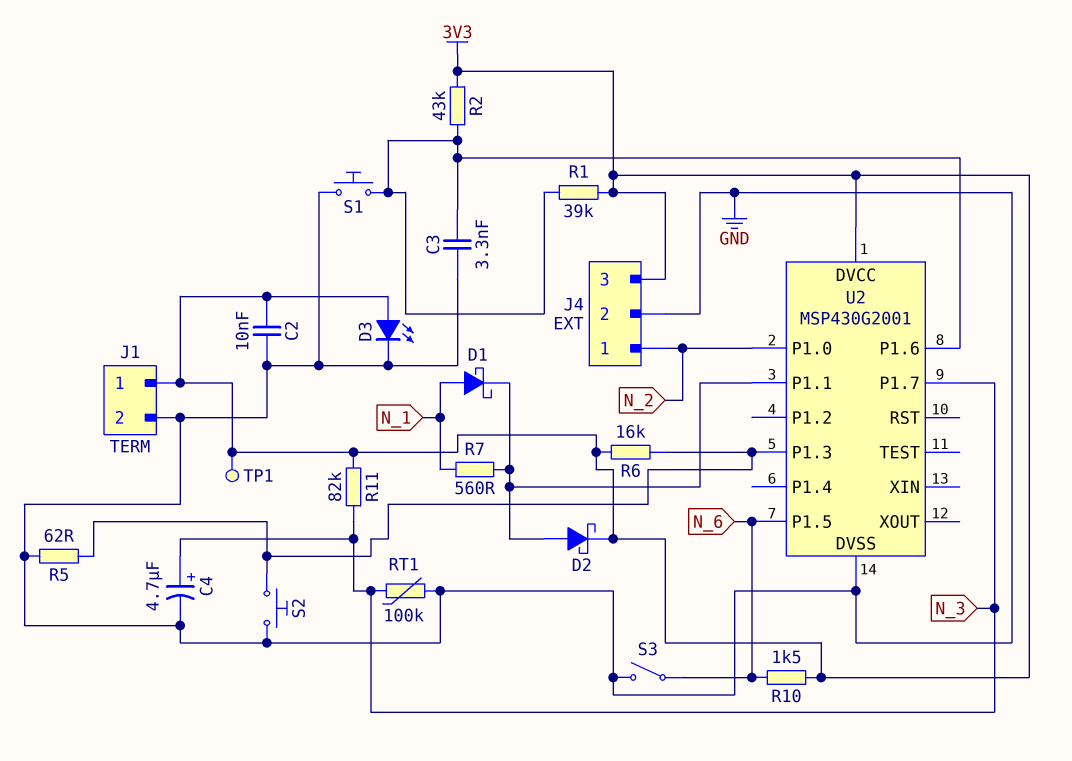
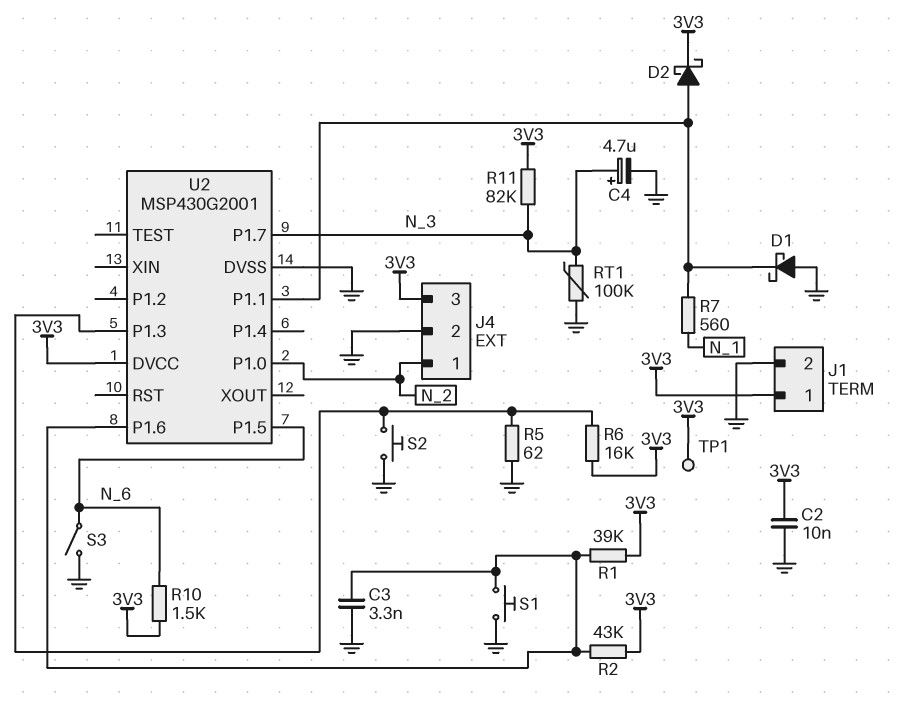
D1: schottky (A N_1, K U2/P1.1) -> schottky (A GND, K U2/P1.1)
D3: LED (A 3V3, K GND) -> none

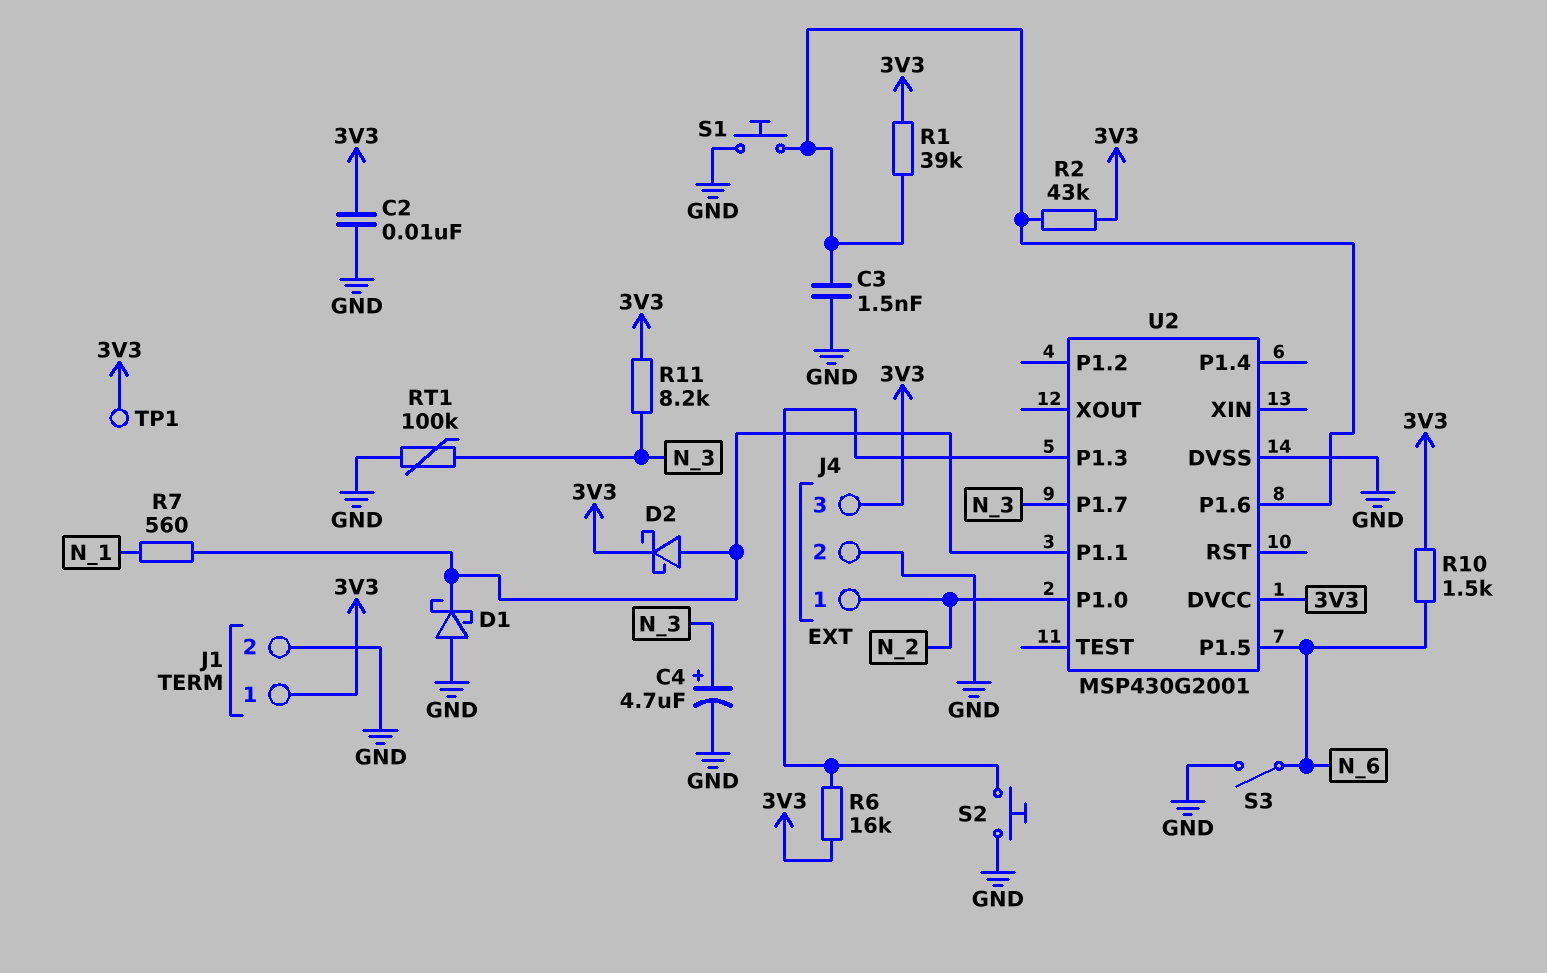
C3: 3.3nF (GND, U2/P1.6) -> 1.5nF (GND, U2/P1.6)
R5: 62 (GND, U2/P1.3) -> none
R11: 82k (3V3, N_3) -> 8.2k (3V3, N_3)

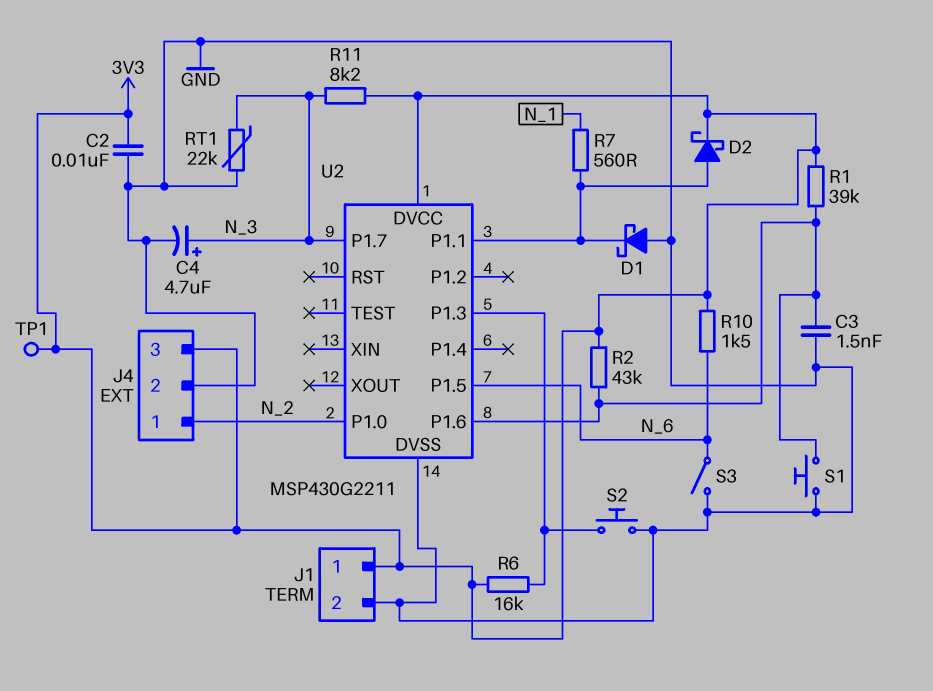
RT1: 100k (GND, N_3) -> 22k (GND, N_3)
U2: MSP430G2001 -> MSP430G2211

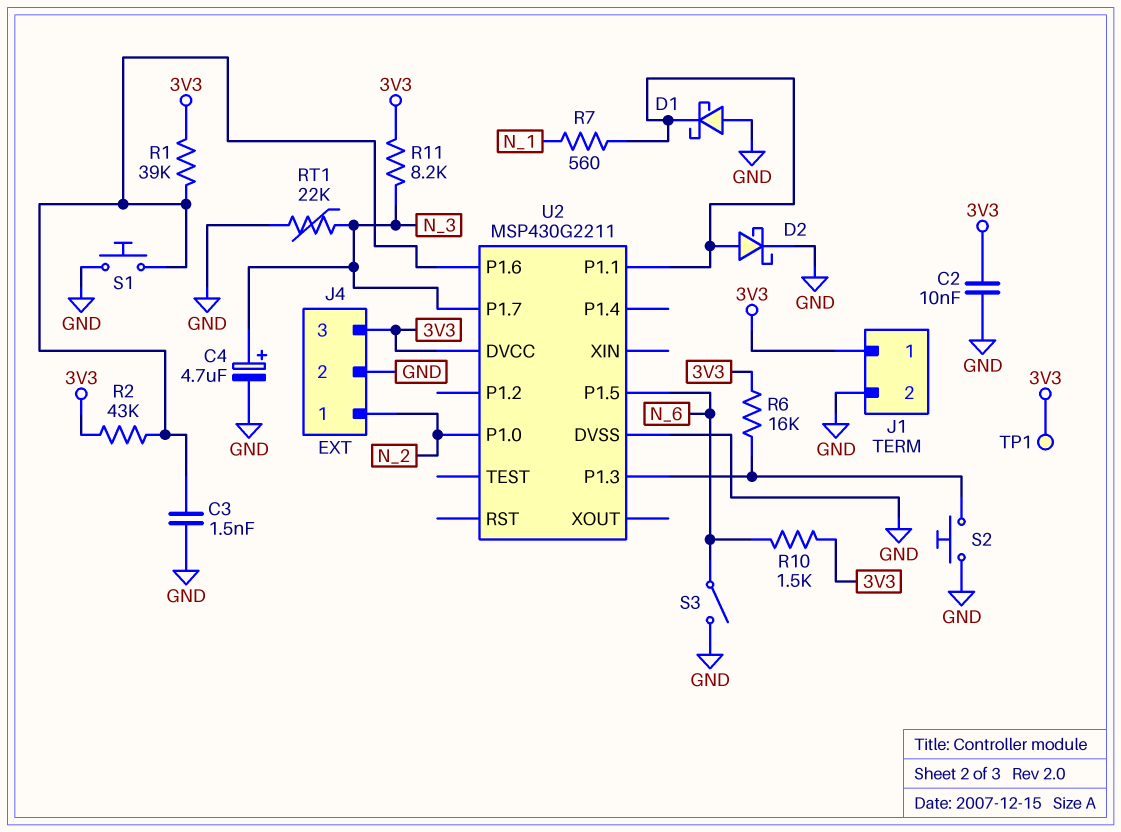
D2: schottky (A U2/P1.1, K 3V3) -> schottky (A U2/P1.1, K GND)

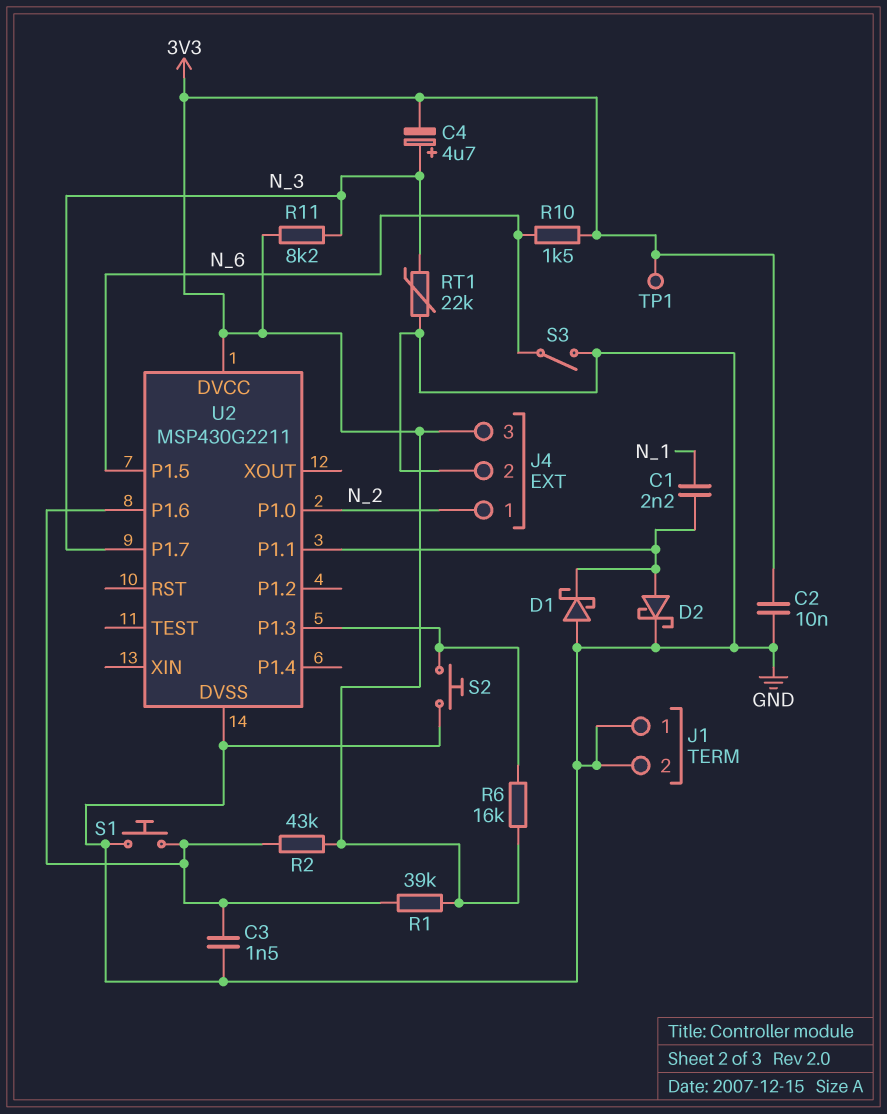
C1: none -> 2.2nF (N_1, U2/P1.1)
C4: 4.7uF (plus N_3, minus GND) -> 4.7uF (plus N_3, minus 3V3)
J1 pin 1: 3V3 -> GND
R7: 560 (N_1, U2/P1.1) -> none

